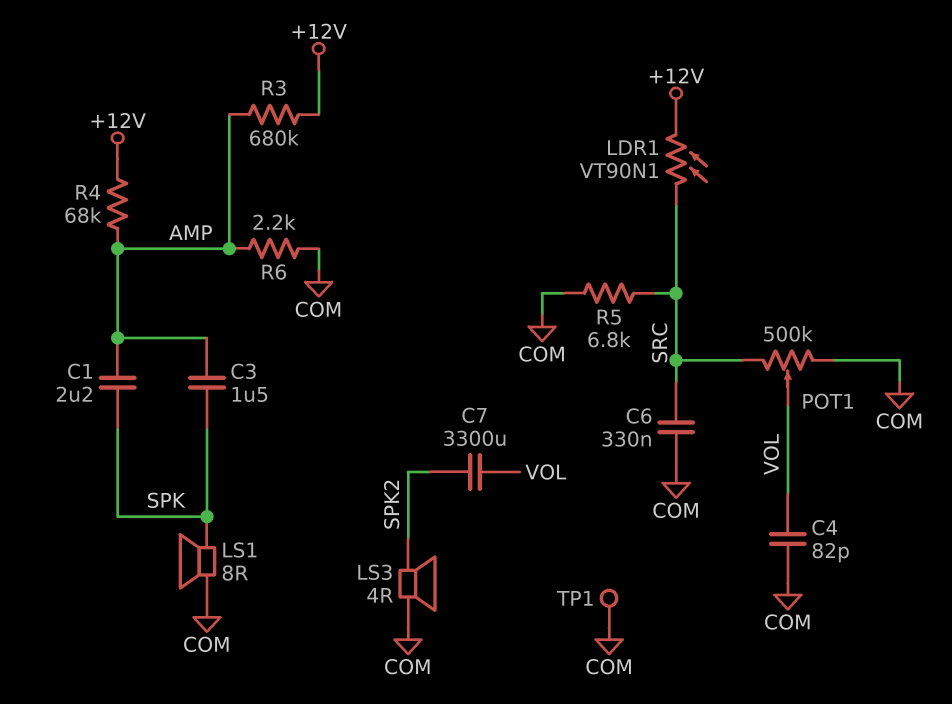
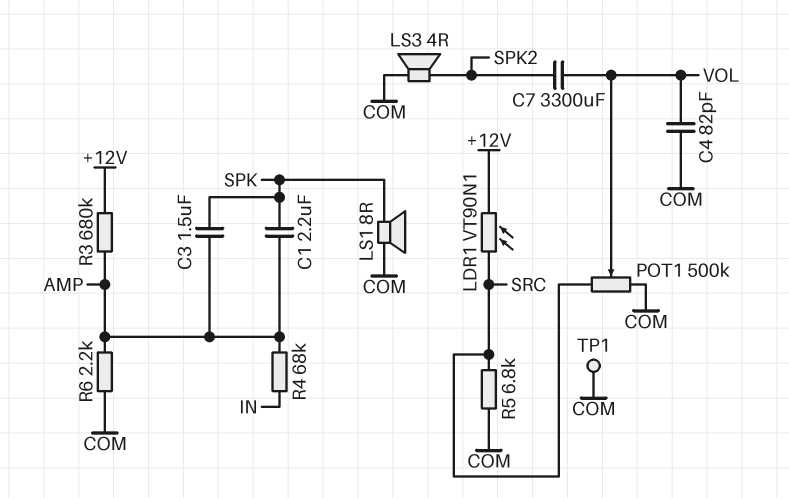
C6: 330nF (COM, SRC) -> none
R4: 68k (+12V, AMP) -> 68k (AMP, IN)

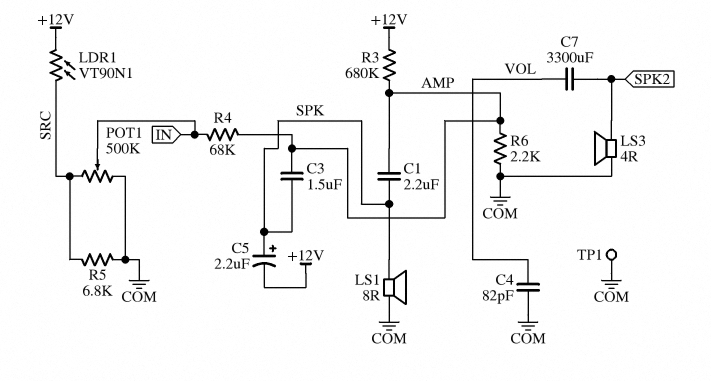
C5: none -> 2.2uF (plus SPK, minus +12V)
POT1: 500k (COM, SRC, wiper VOL) -> 500k (COM, SRC, wiper IN)

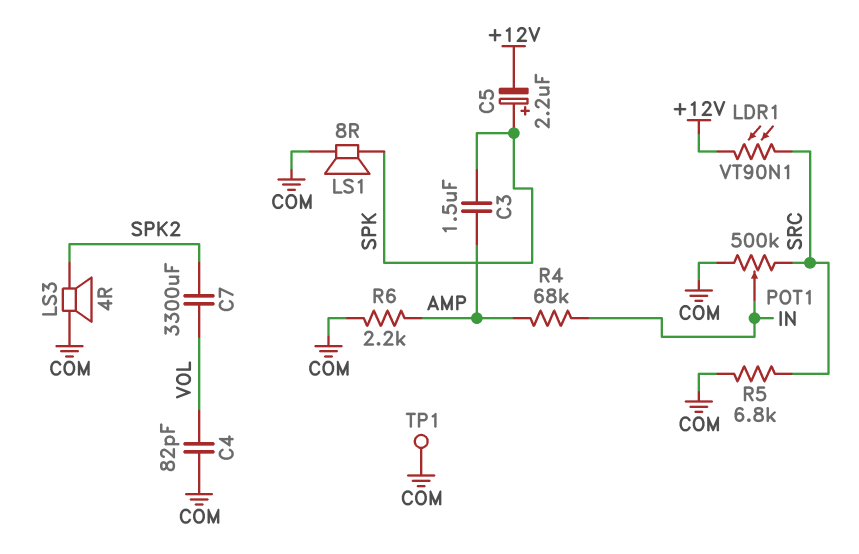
C1: 2.2uF (AMP, SPK) -> none
R3: 680k (+12V, AMP) -> none

